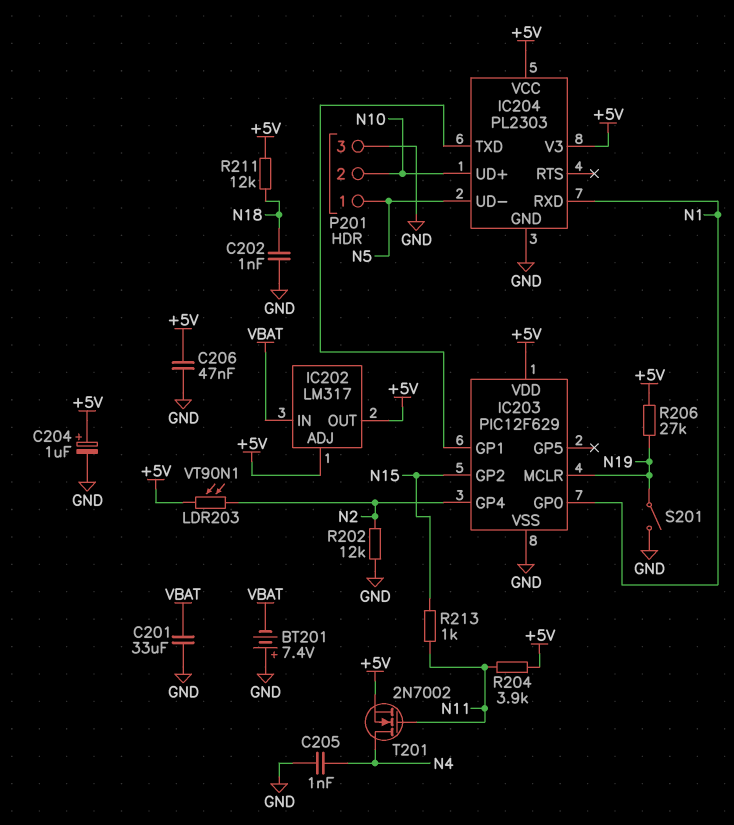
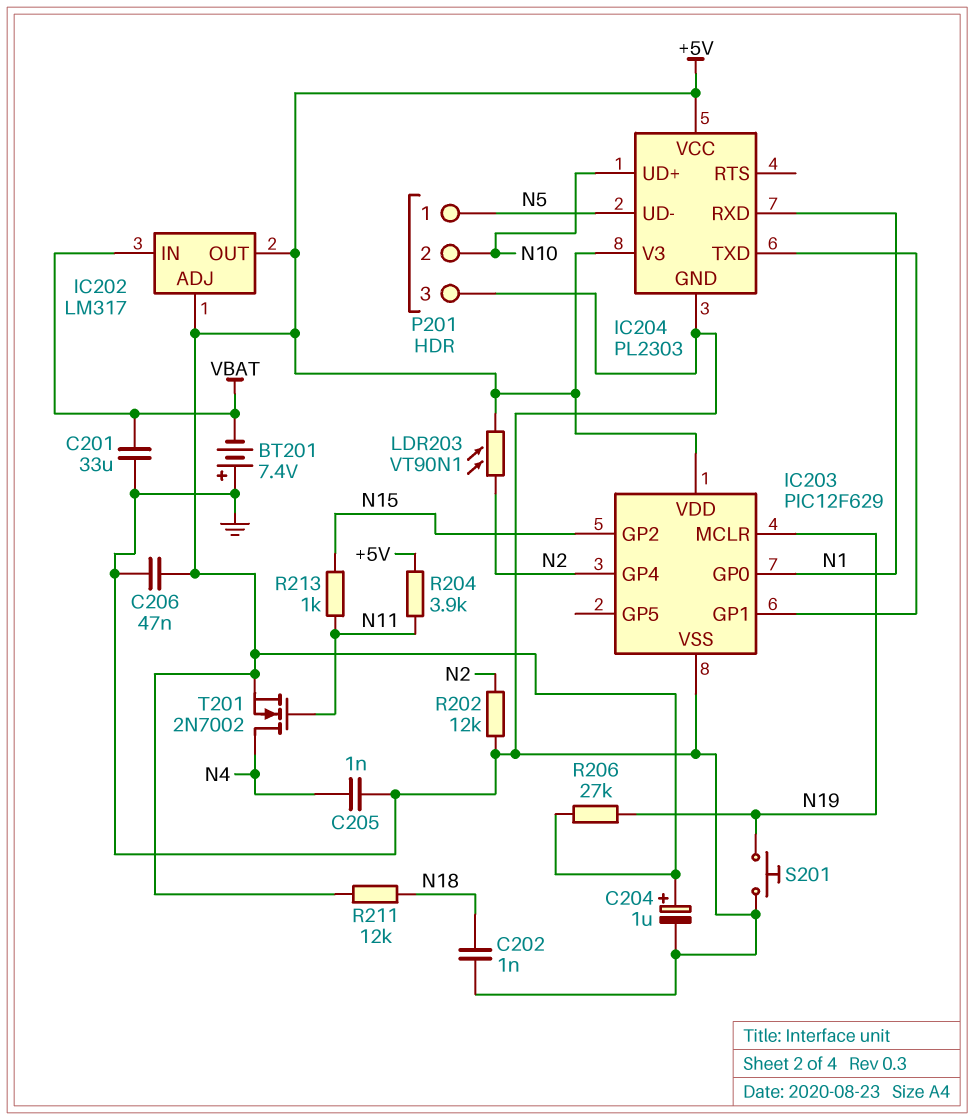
S201: switch (GND, N19) -> button (GND, N19)

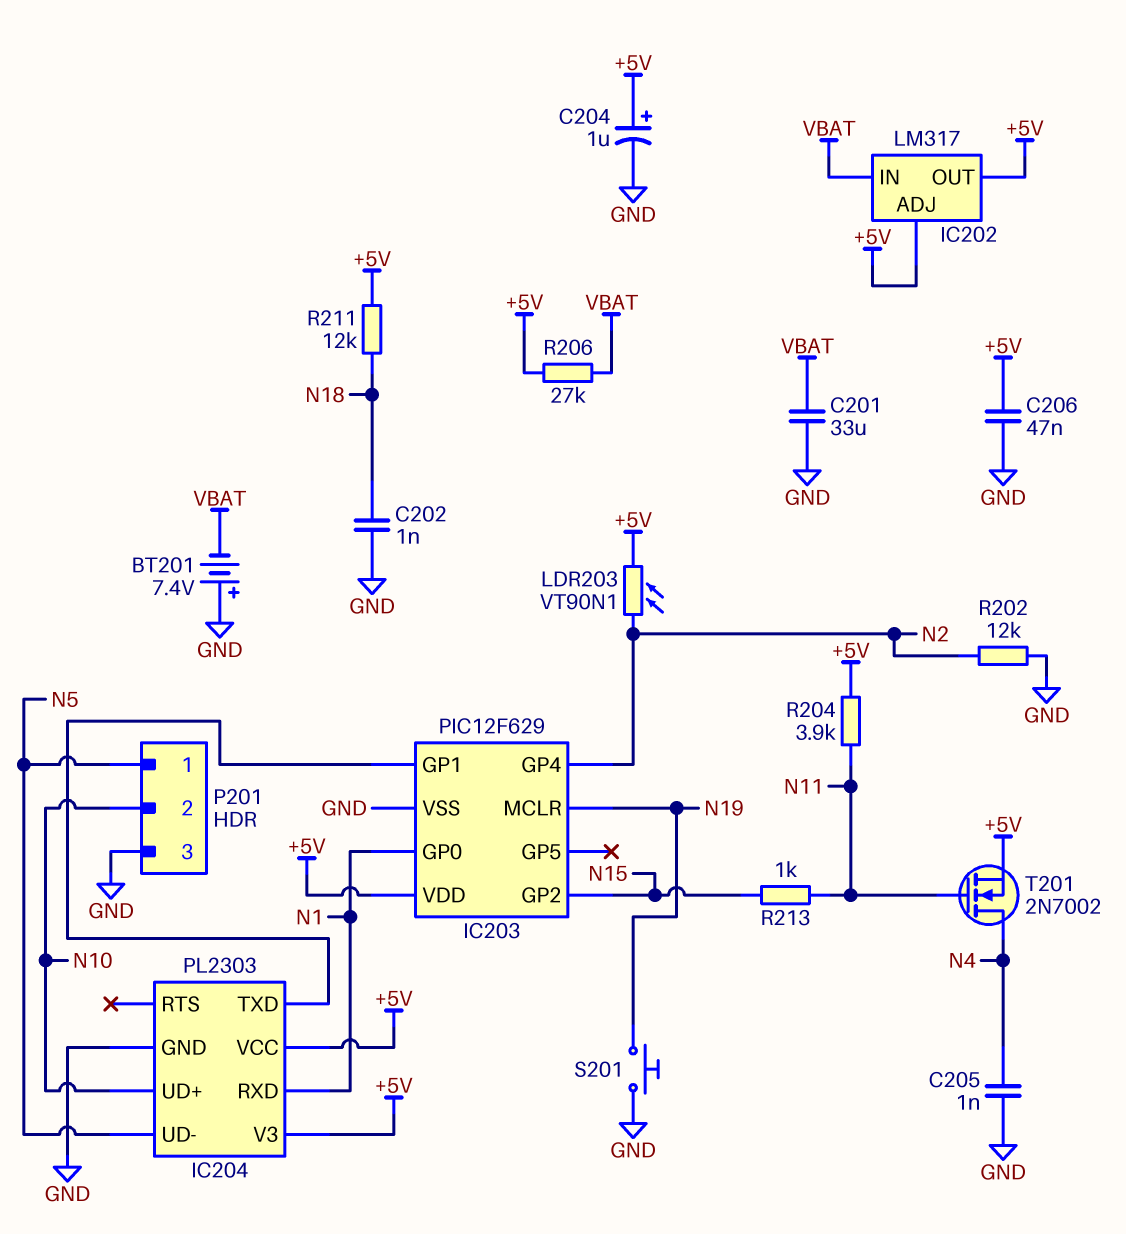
R206: 27k (+5V, N19) -> 27k (+5V, VBAT)

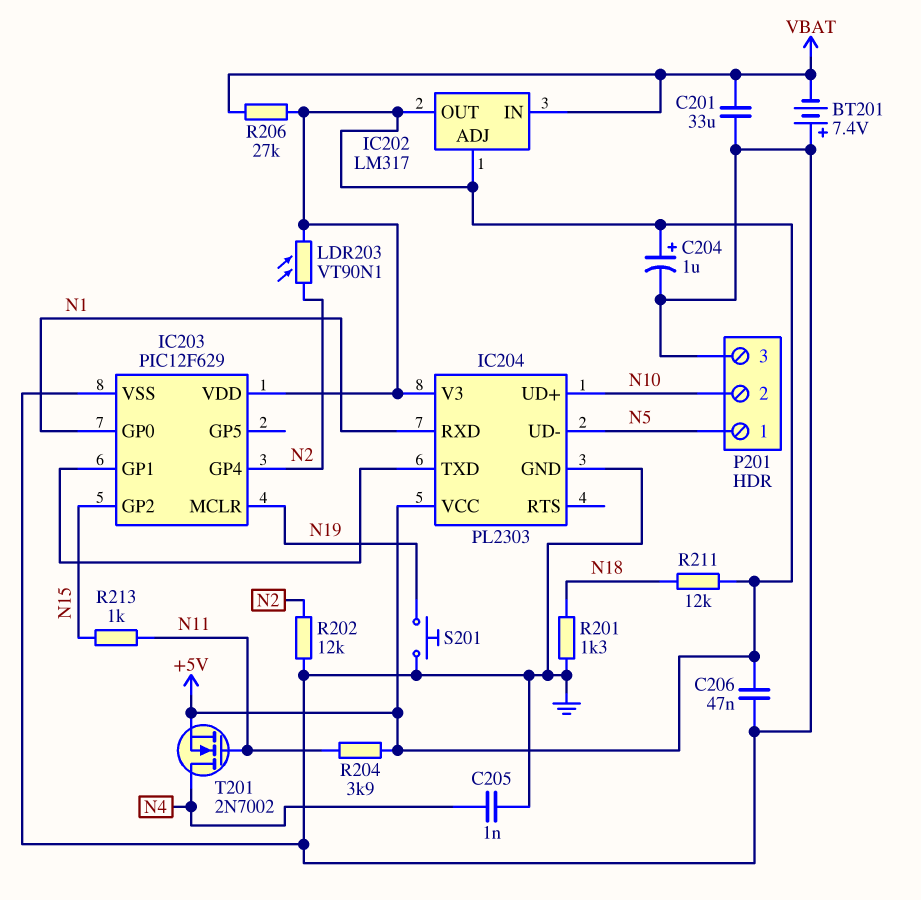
C202: 1nF (GND, N18) -> none
R201: none -> 1.3k (GND, N18)

